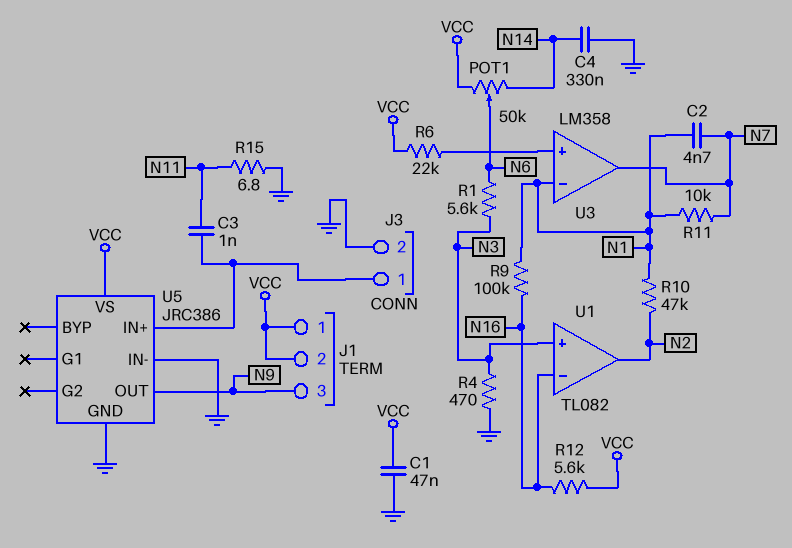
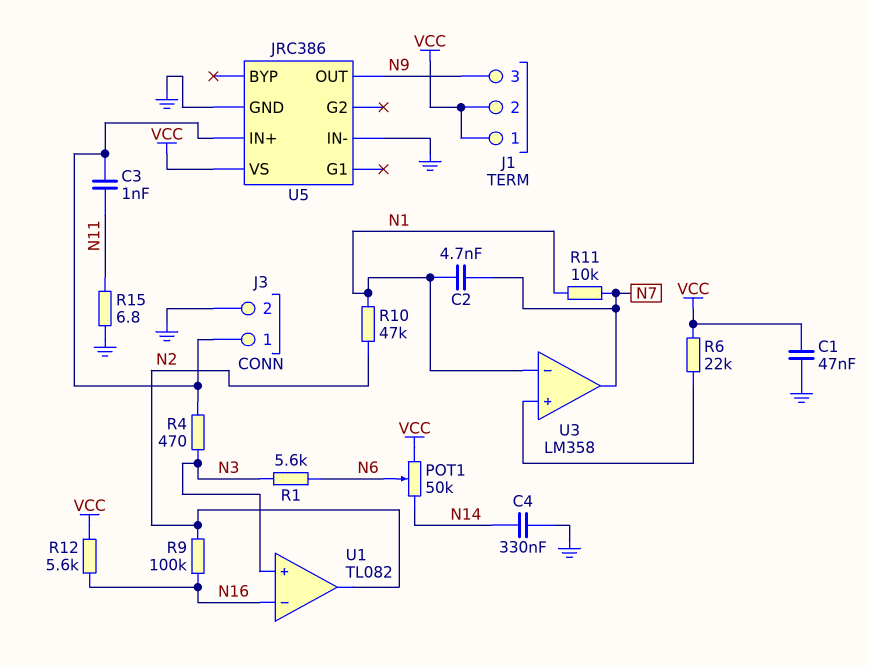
R4: 470 (GND, N3) -> 470 (J3/1, N3)
R9: 100k (N1, N16) -> 100k (N2, N16)

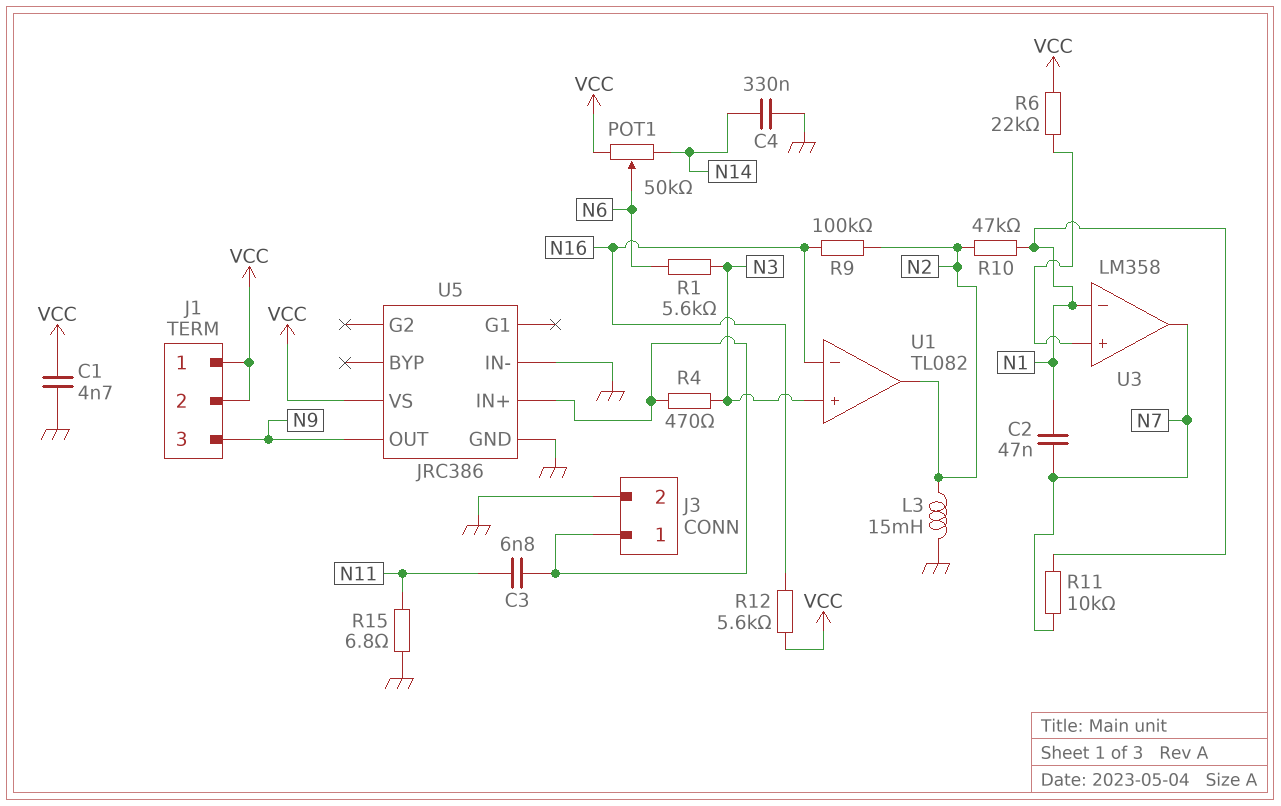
C1: 47nF (GND, VCC) -> 4.7nF (GND, VCC)
C2: 4.7nF (N1, N7) -> 47nF (N1, N7)
C3: 1nF (J3/1, N11) -> 6.8nF (J3/1, N11)
L3: none -> 15mH (GND, N2)

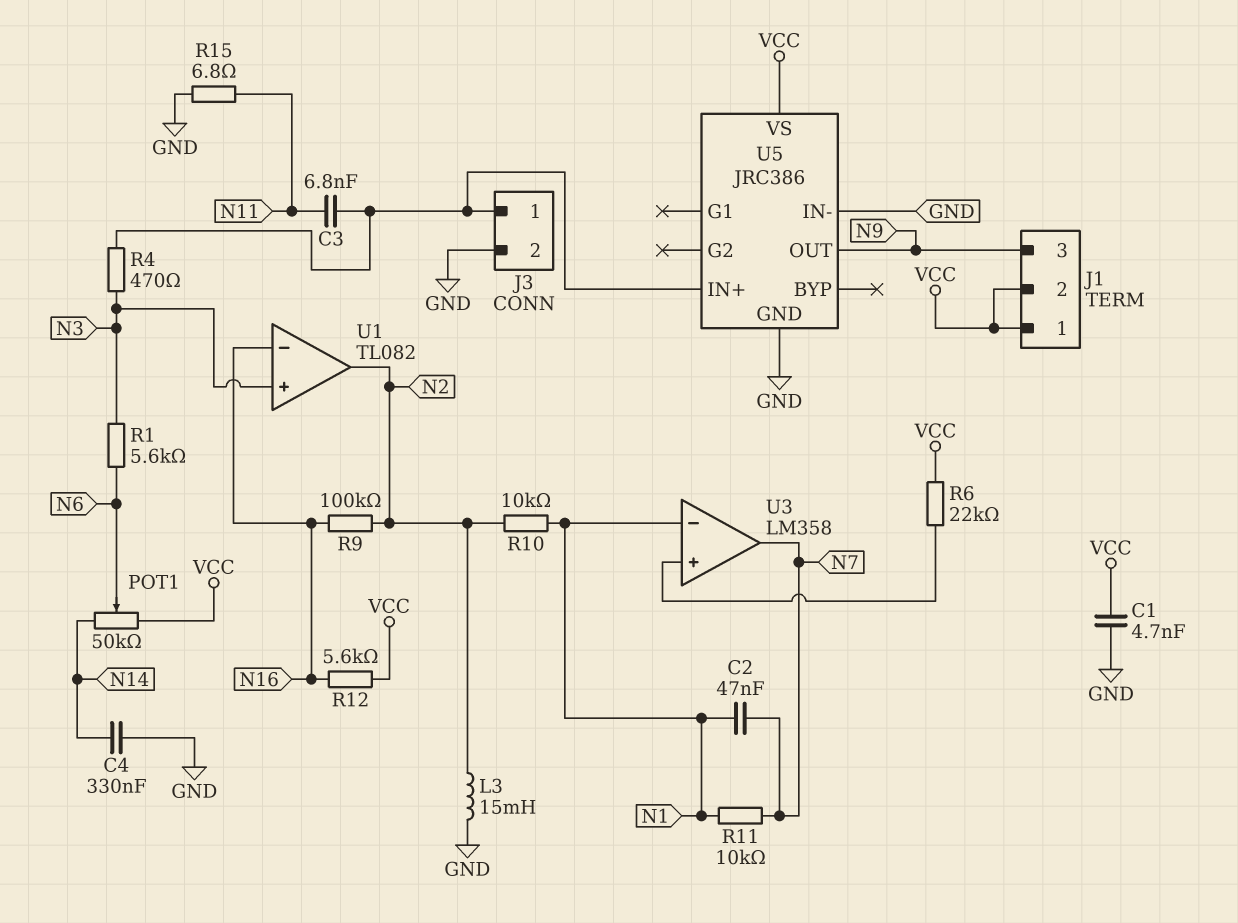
R10: 47k (N1, N2) -> 10k (N1, N2)

